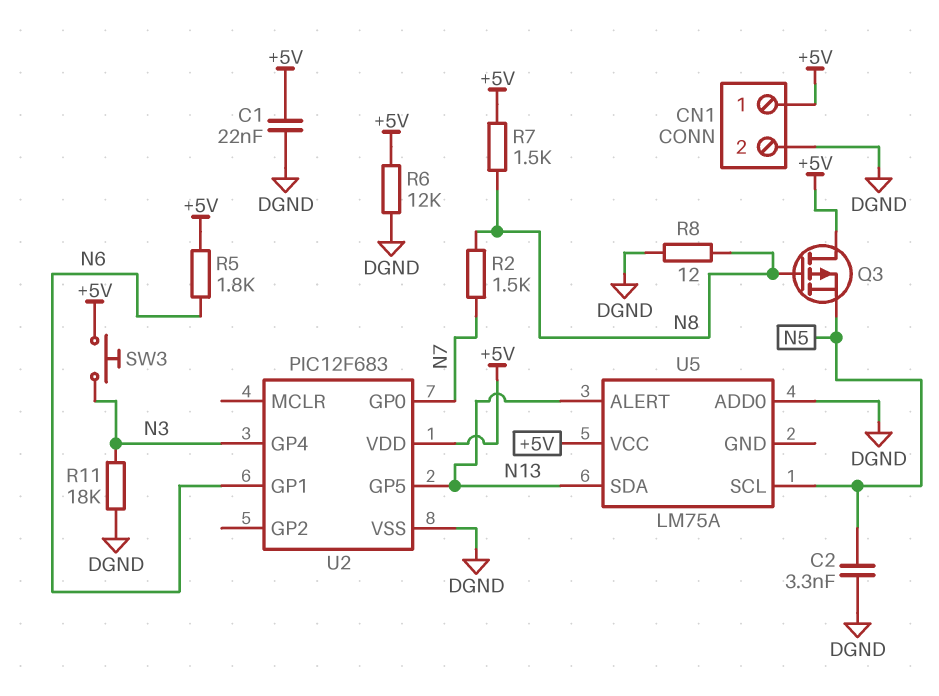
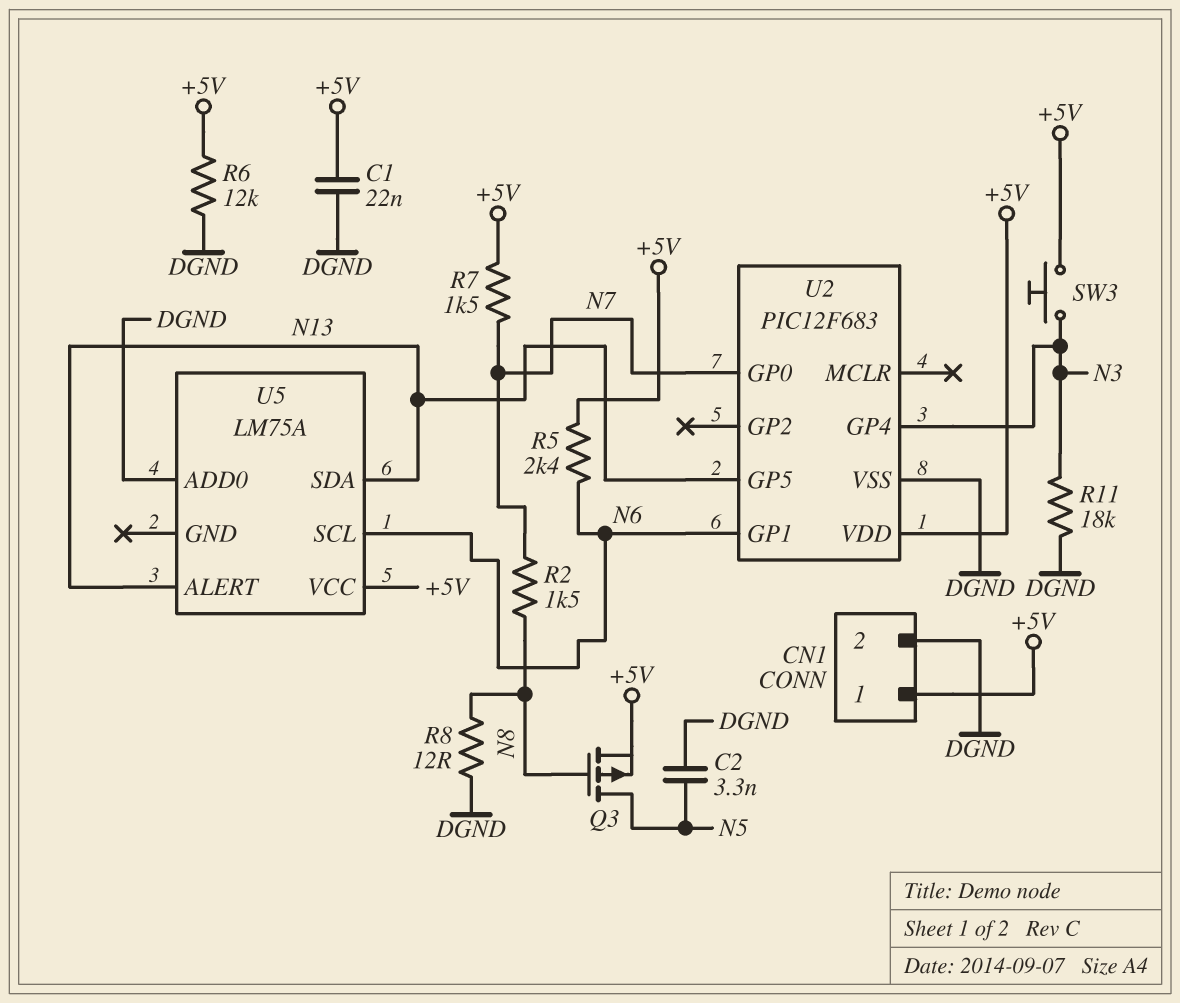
Q3: PMOS (G N8, D +5V, S N5) -> PMOS (G N8, D N5, S +5V)
R5: 1.8k (+5V, N6) -> 2.4k (+5V, N6)
R7: 1.5k (+5V, N8) -> 1.5k (+5V, N7)
U5 pin SCL: N5 -> N6

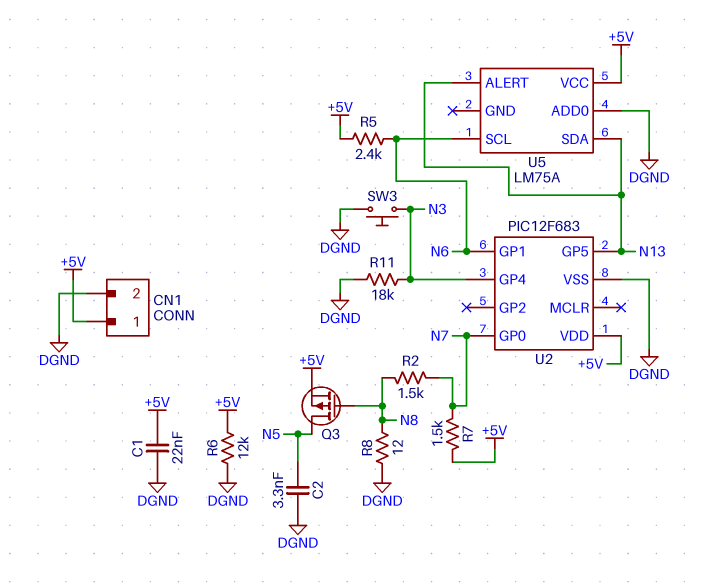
SW3: button (+5V, N3) -> button (DGND, N3)

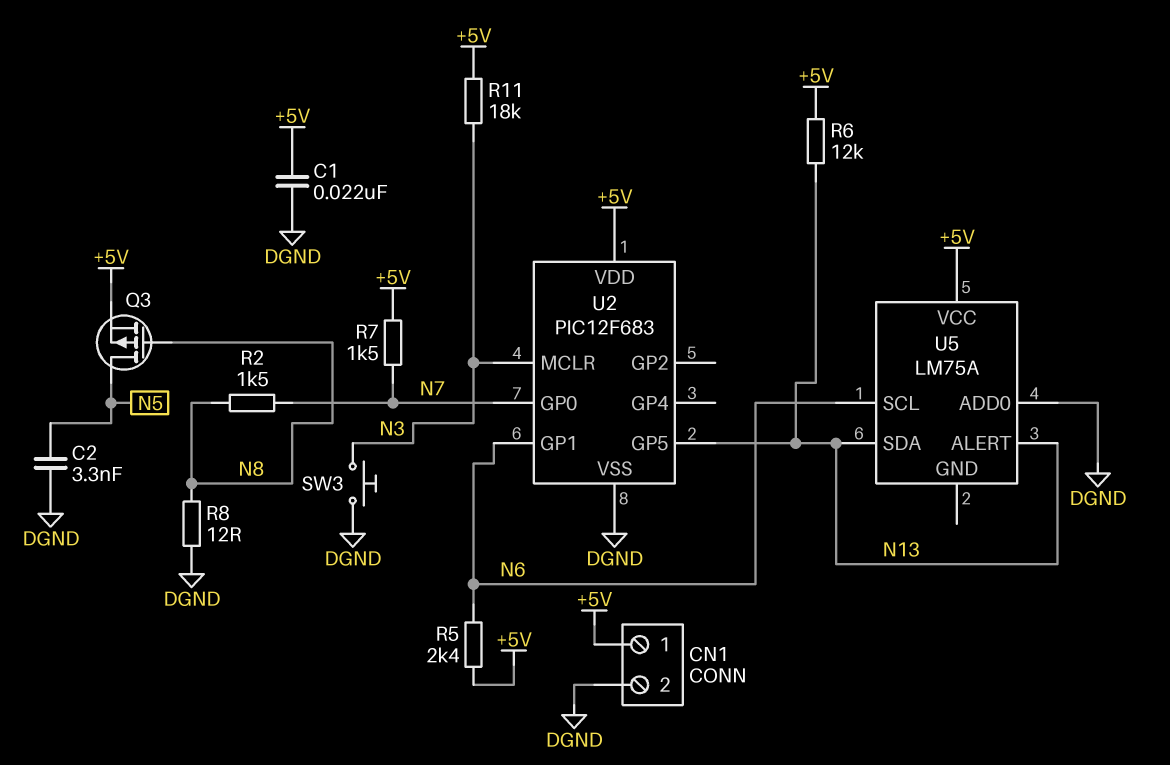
R6: 12k (+5V, DGND) -> 12k (+5V, N13)
R11: 18k (DGND, N3) -> 18k (+5V, N3)
U2 pin GP4: N3 -> none
U2 pin MCLR: none -> N3

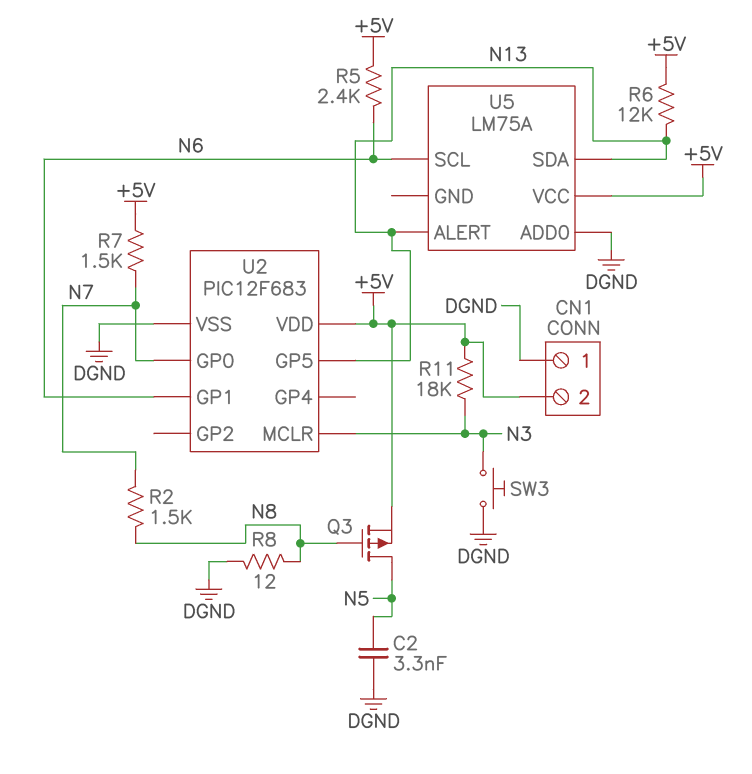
C1: 22nF (+5V, DGND) -> none
CN1 pin 1: +5V -> DGND
CN1 pin 2: DGND -> +5V

